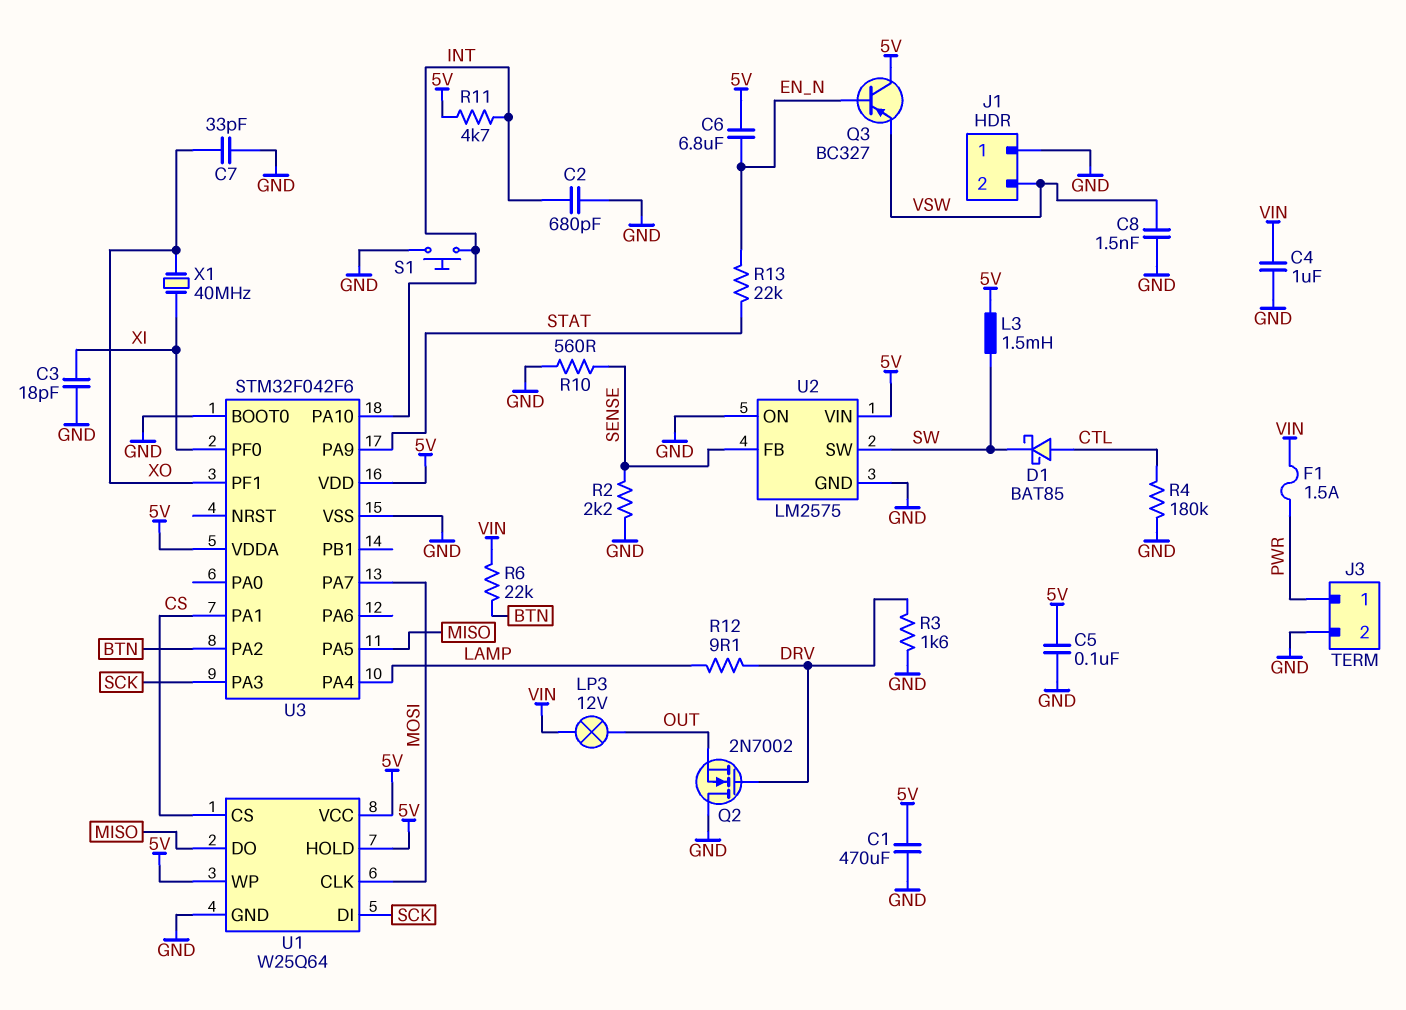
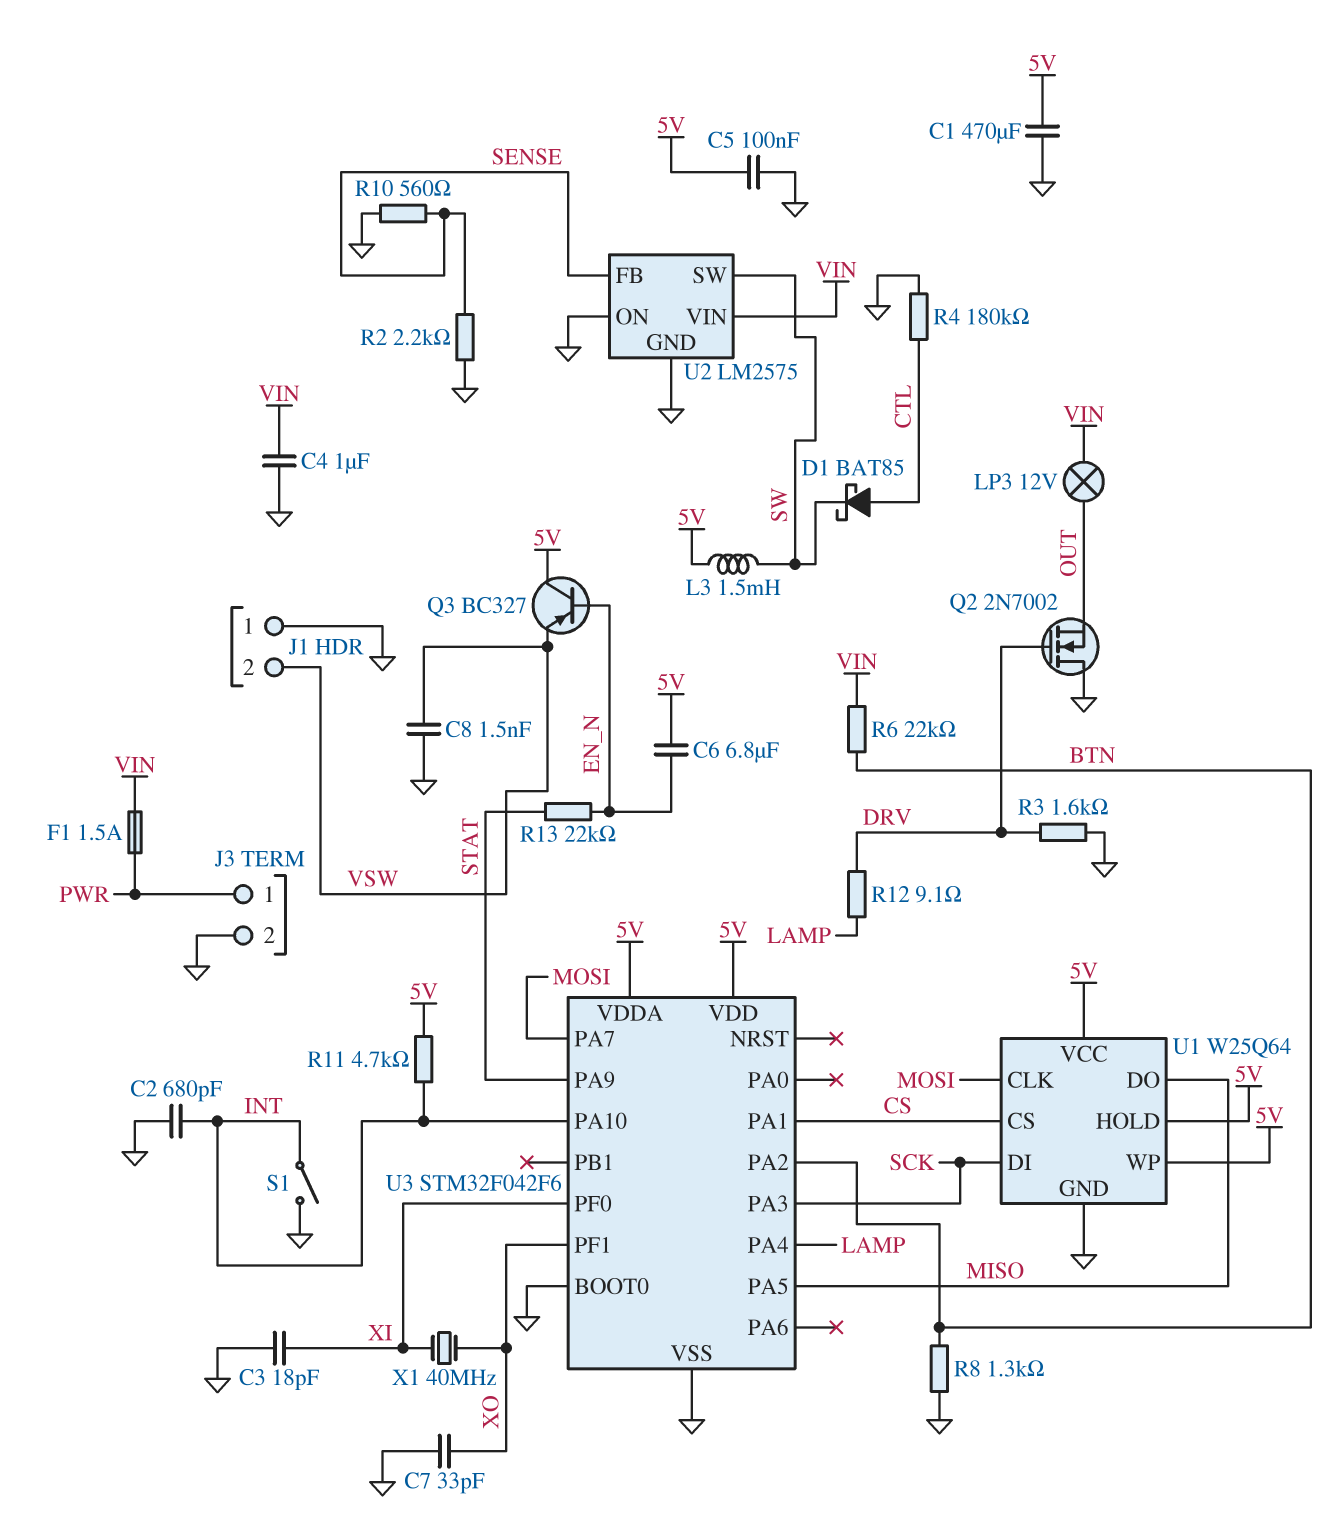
R8: none -> 1.3k (BTN, GND)
S1: button (GND, INT) -> switch (GND, INT)
U2 pin VIN: 5V -> VIN

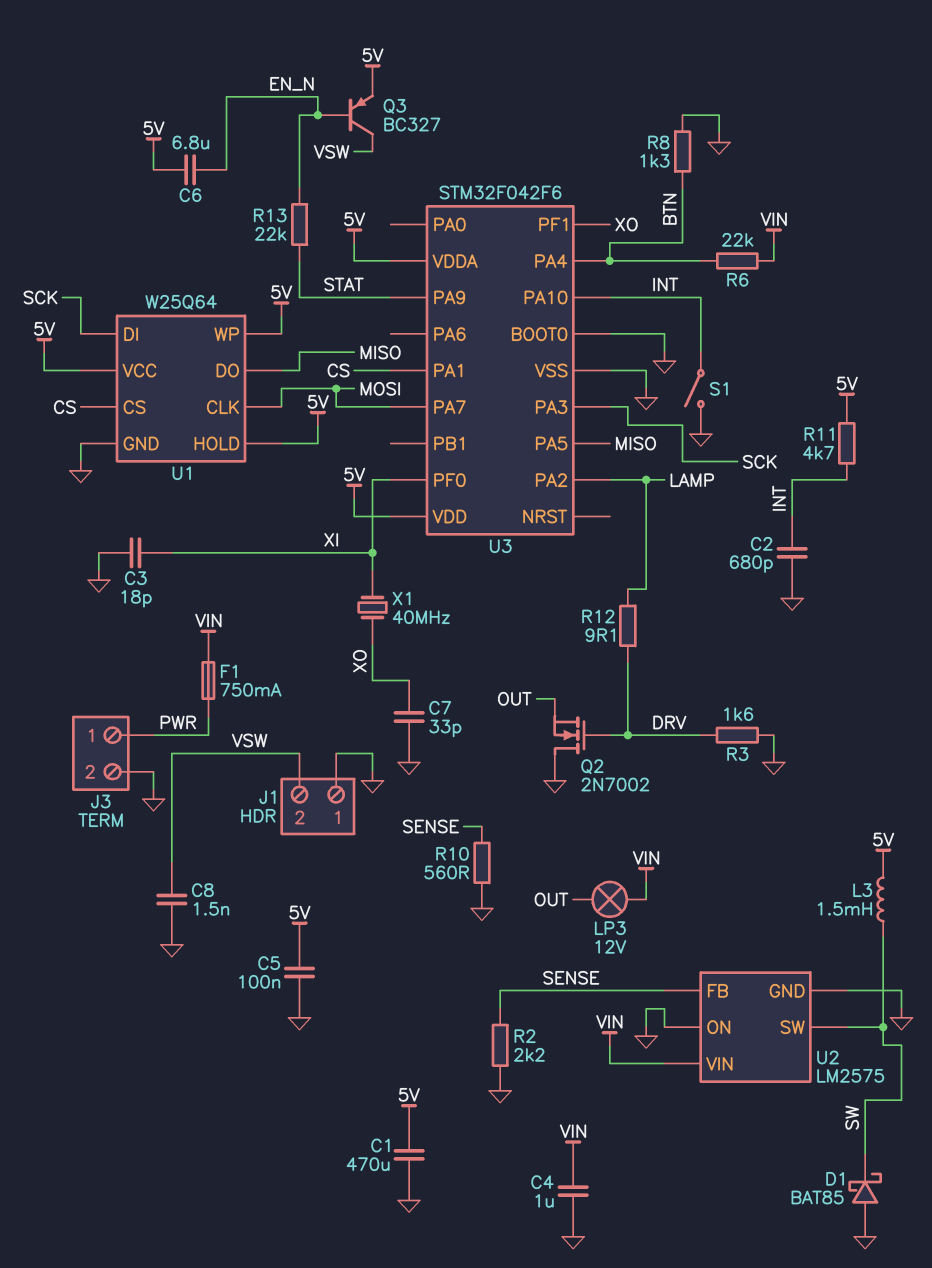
D1: schottky BAT85 (A CTL, K SW) -> schottky BAT85 (A GND, K SW)
F1: 1.5A (PWR, VIN) -> 750mA (PWR, VIN)
Q3: PNP BC327 (B EN_N, C 5V, E VSW) -> PNP BC327 (B EN_N, C VSW, E 5V)
R4: 180k (CTL, GND) -> none
U3 pin PA2: BTN -> LAMP
U3 pin PA4: LAMP -> BTN

